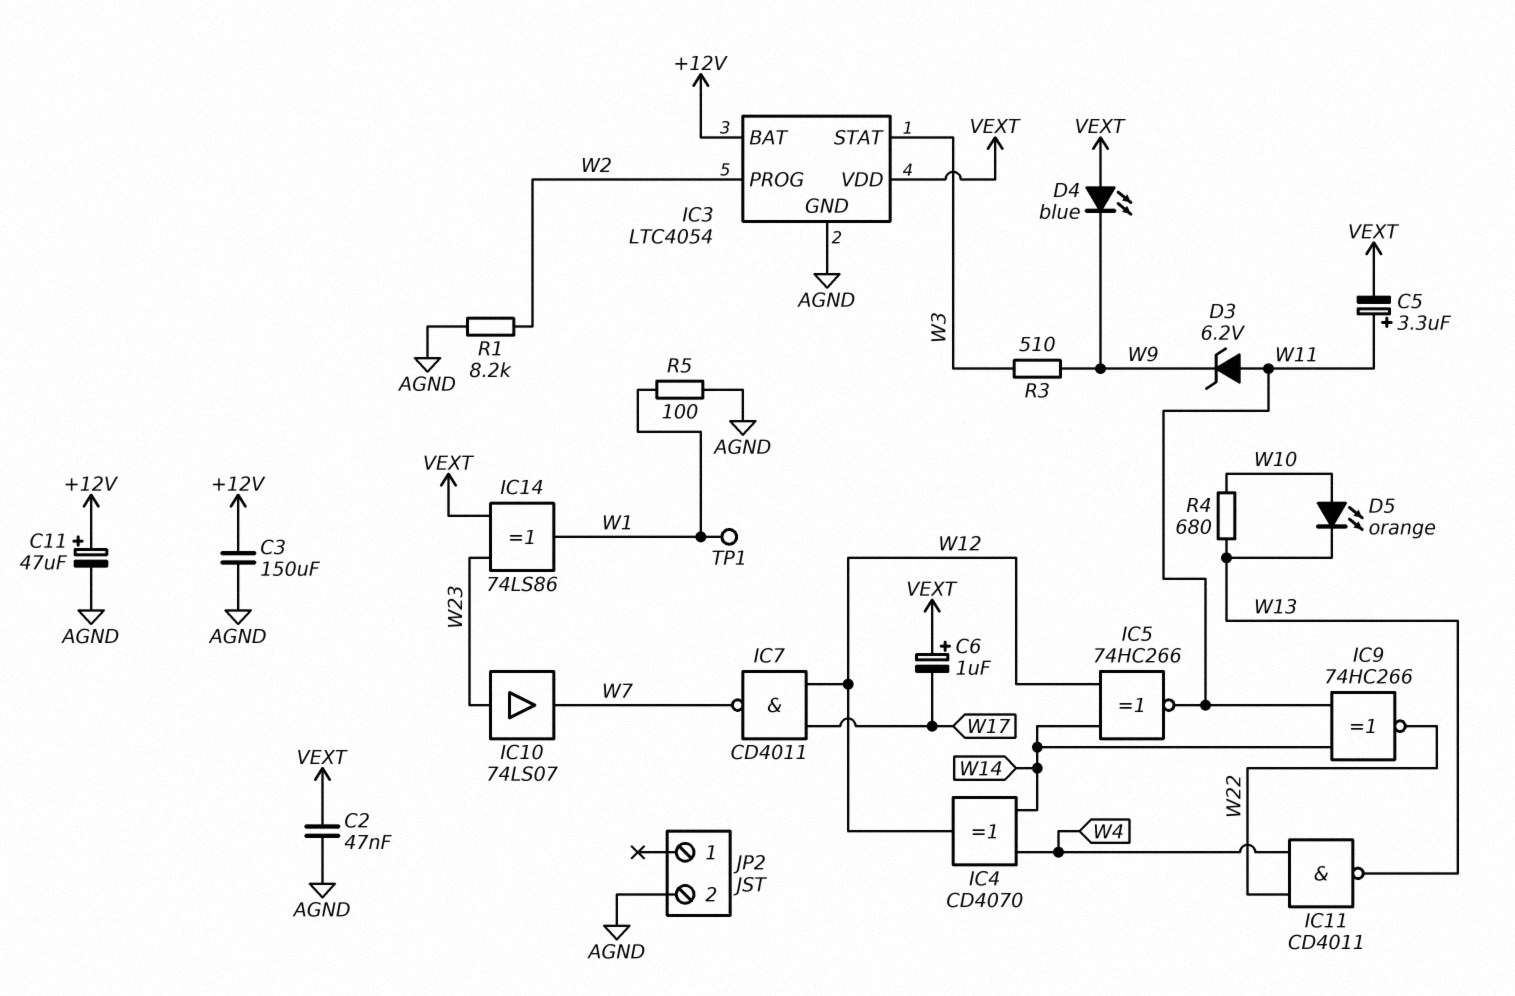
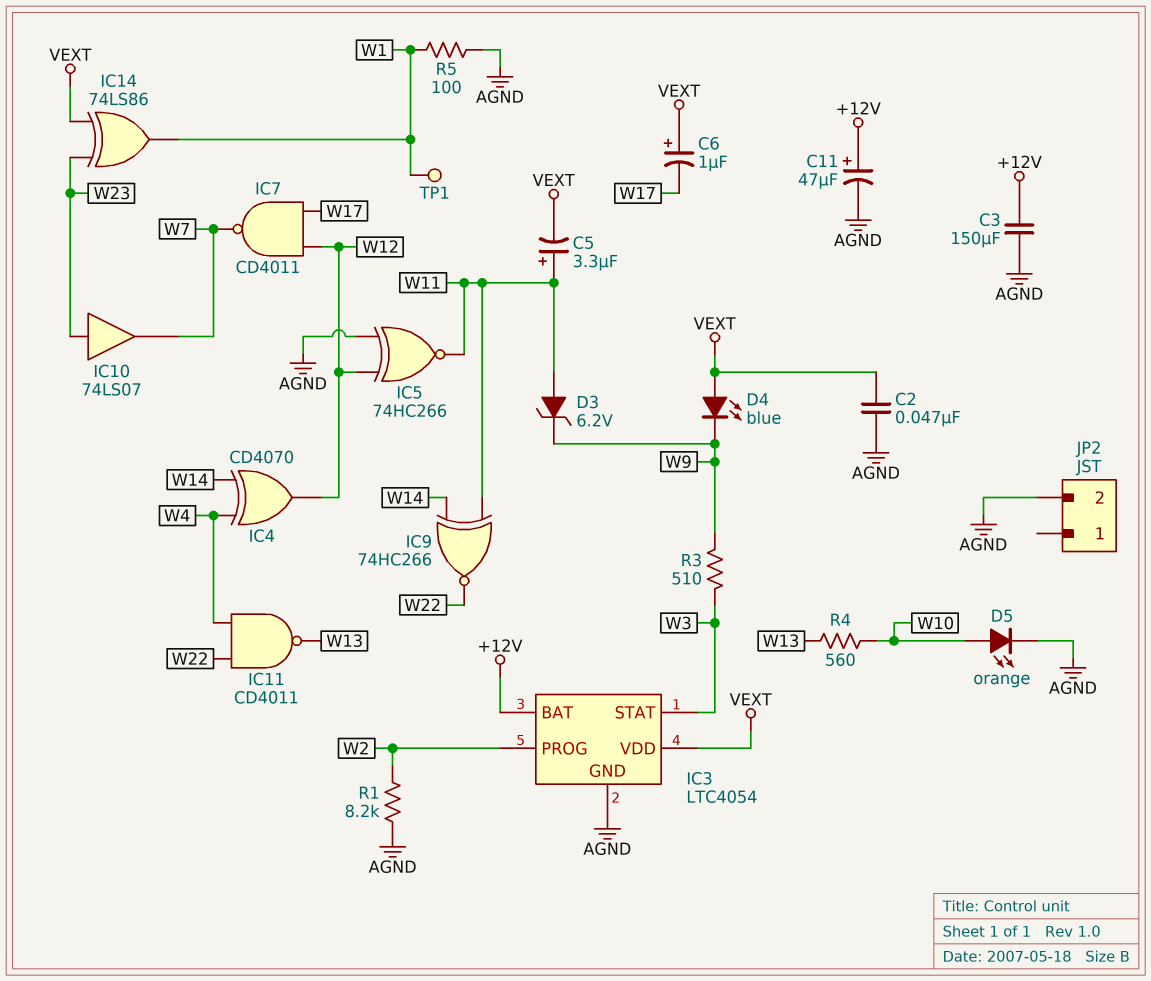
D5: LED orange (A W10, K W13) -> LED orange (A W10, K AGND)
IC5: XNOR 74HC266 (in W12, in W14, out W11) -> XNOR 74HC266 (in AGND, in W12, out W11)
R4: 680 (W10, W13) -> 560 (W10, W13)

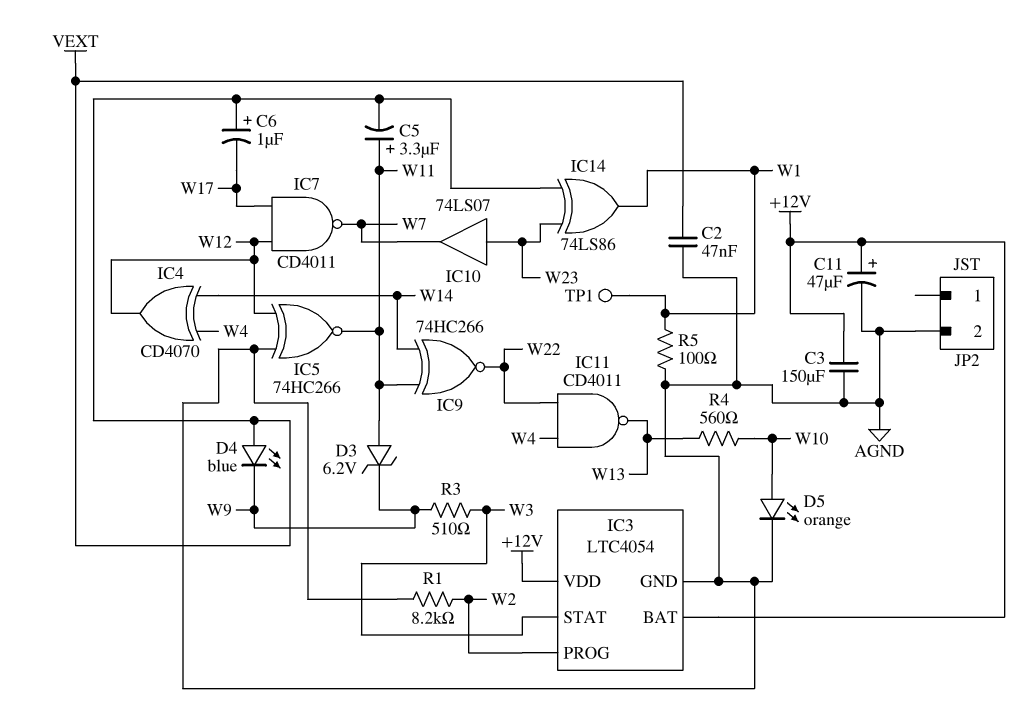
IC3 pin VDD: VEXT -> +12V

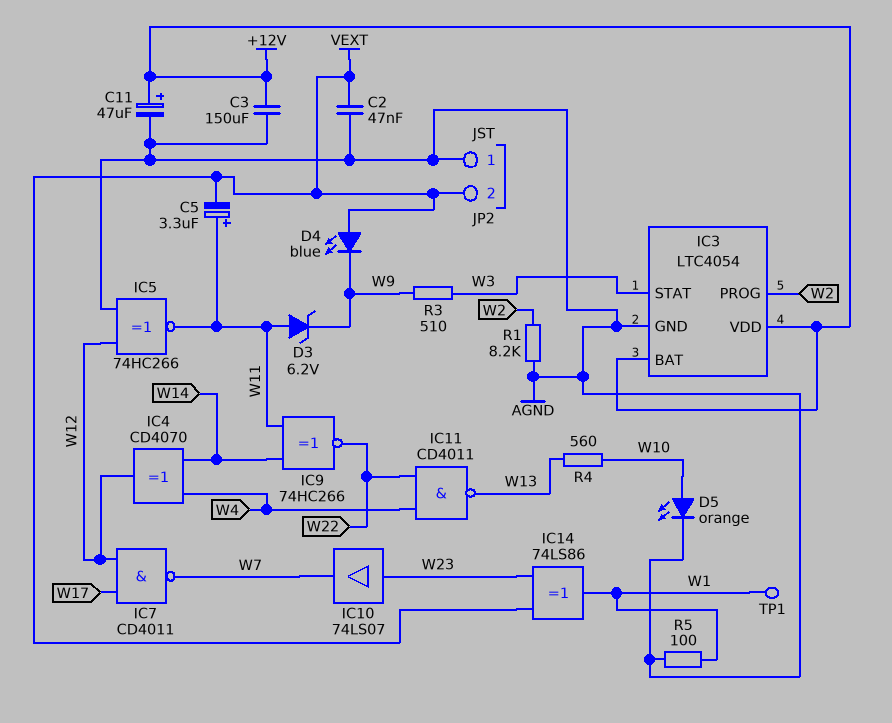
C6: 1uF (plus VEXT, minus W17) -> none
JP2 pin 1: none -> AGND
JP2 pin 2: AGND -> VEXT

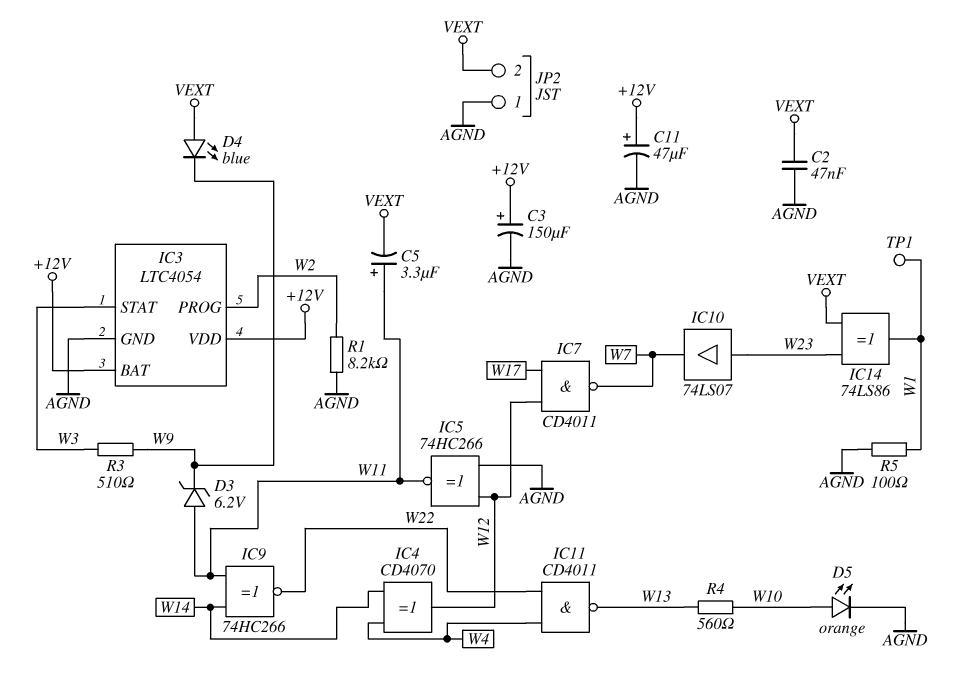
C3: 150uF (+12V, AGND) -> 150uF (plus +12V, minus AGND)

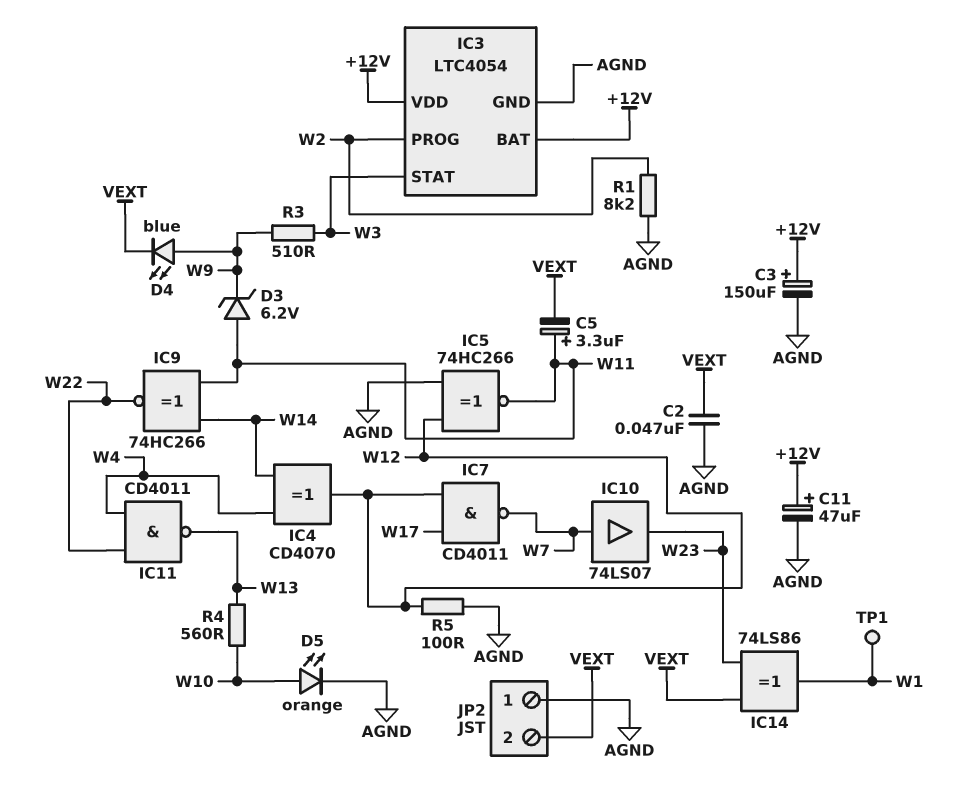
D4: LED blue (A VEXT, K W9) -> LED blue (A W9, K VEXT)
IC10: buffer 74LS07 (in W23, out W7) -> buffer 74LS07 (in W7, out W23)
R5: 100 (AGND, W1) -> 100 (AGND, W12)

